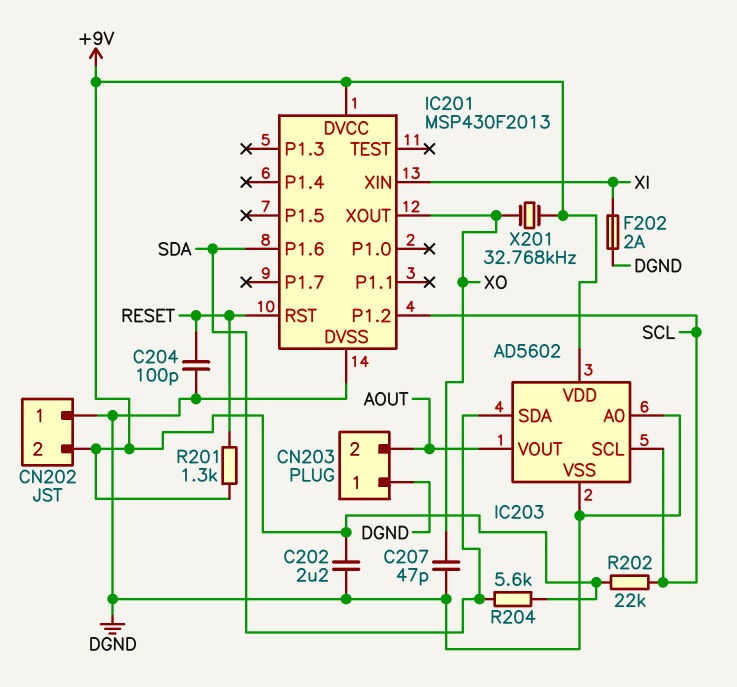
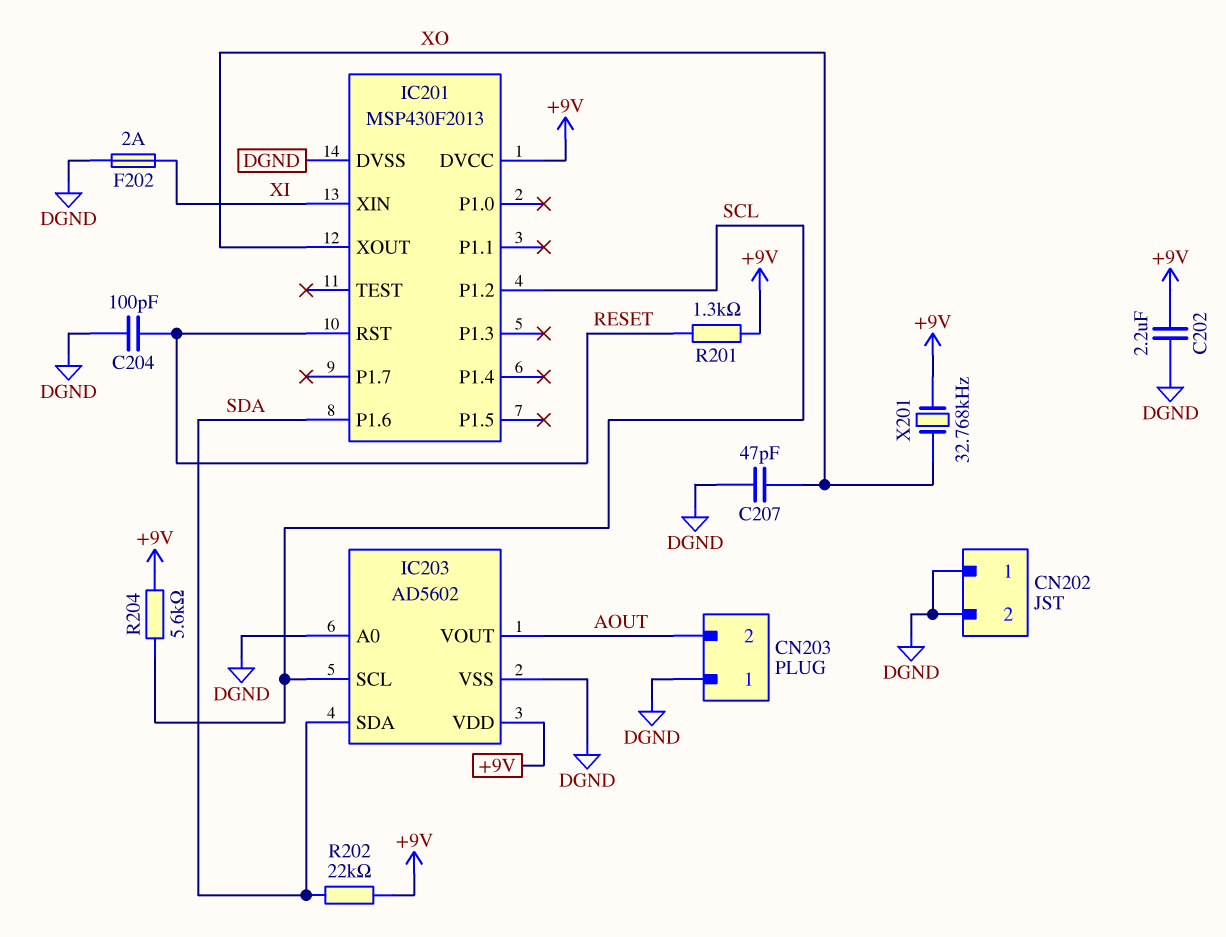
CN202 pin 2: +9V -> DGND
R202: 22k (+9V, SCL) -> 22k (+9V, SDA)
R204: 5.6k (+9V, SDA) -> 5.6k (+9V, SCL)

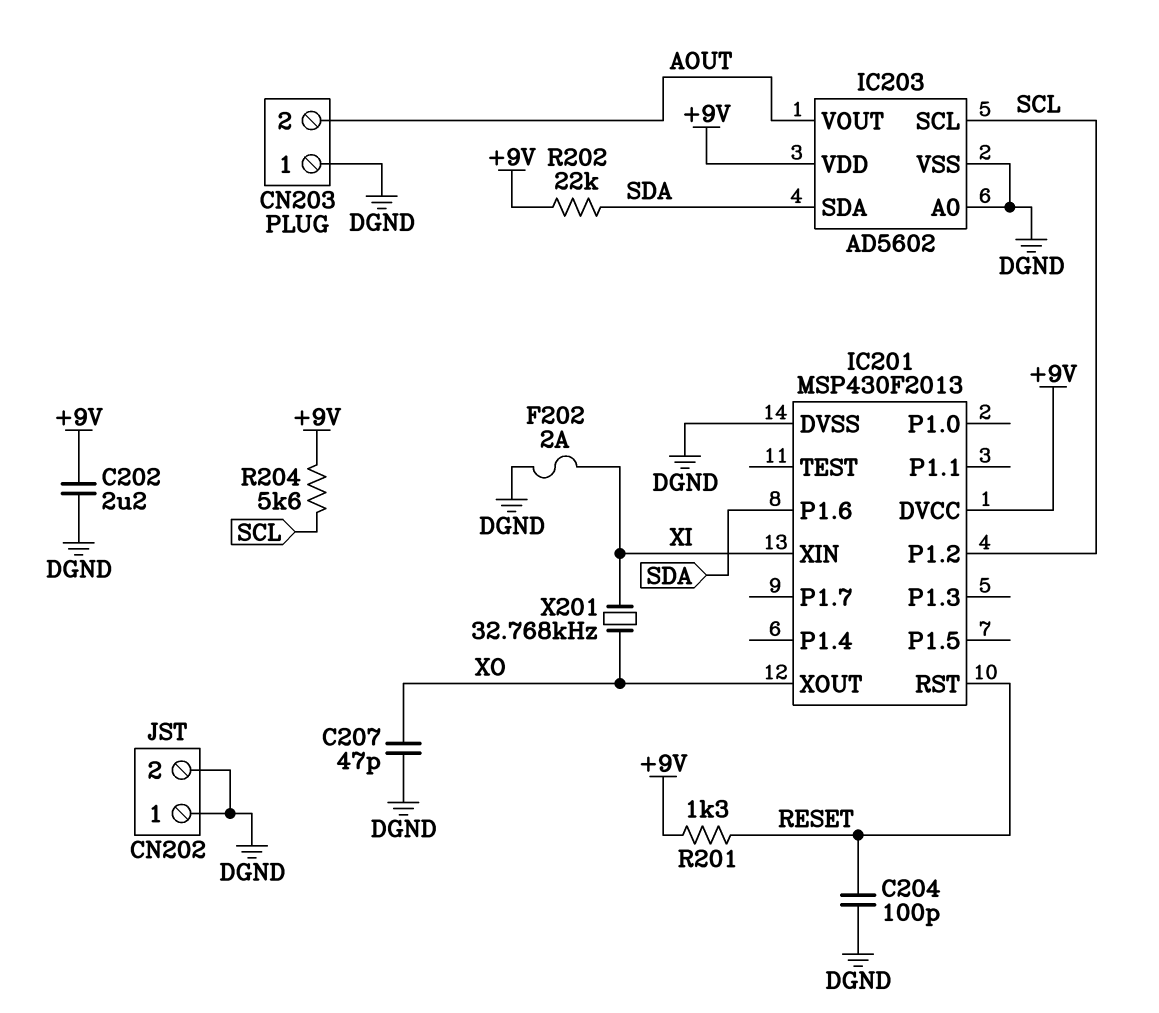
X201: 32.768kHz (+9V, XO) -> 32.768kHz (XI, XO)

